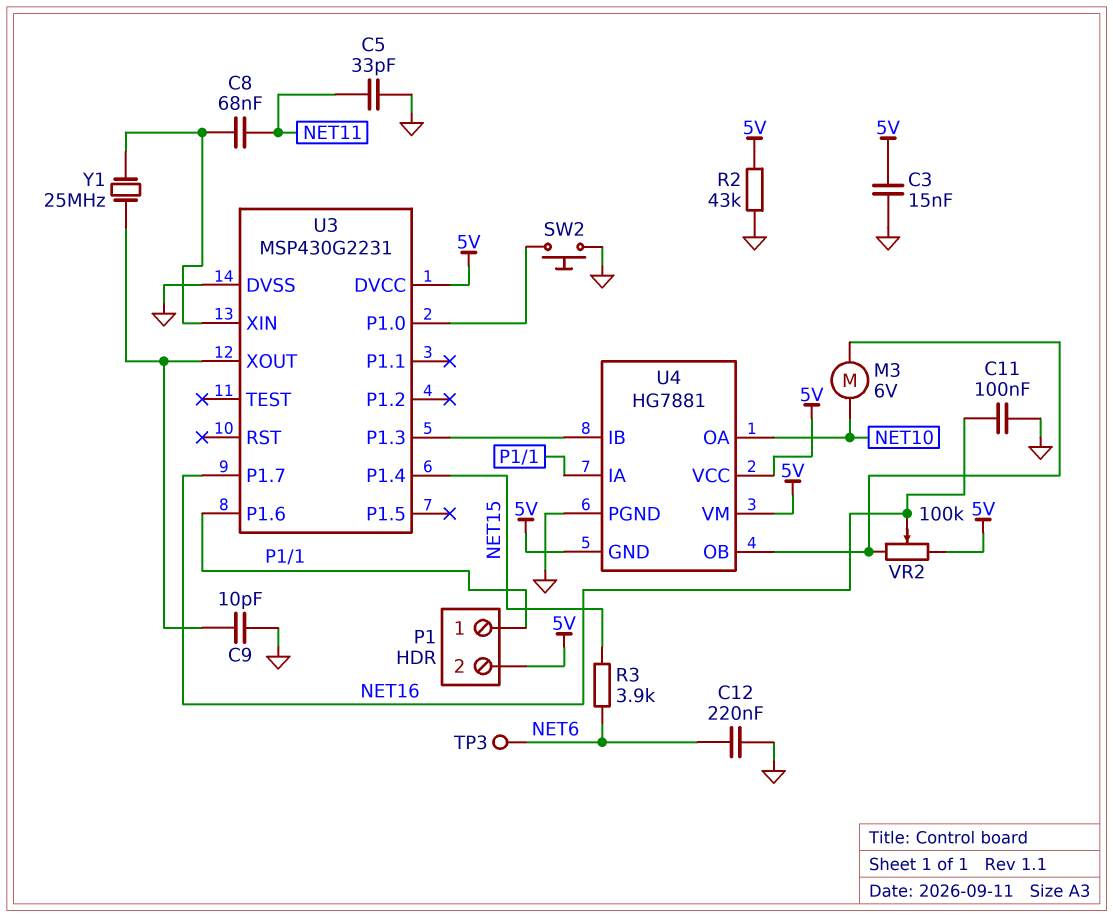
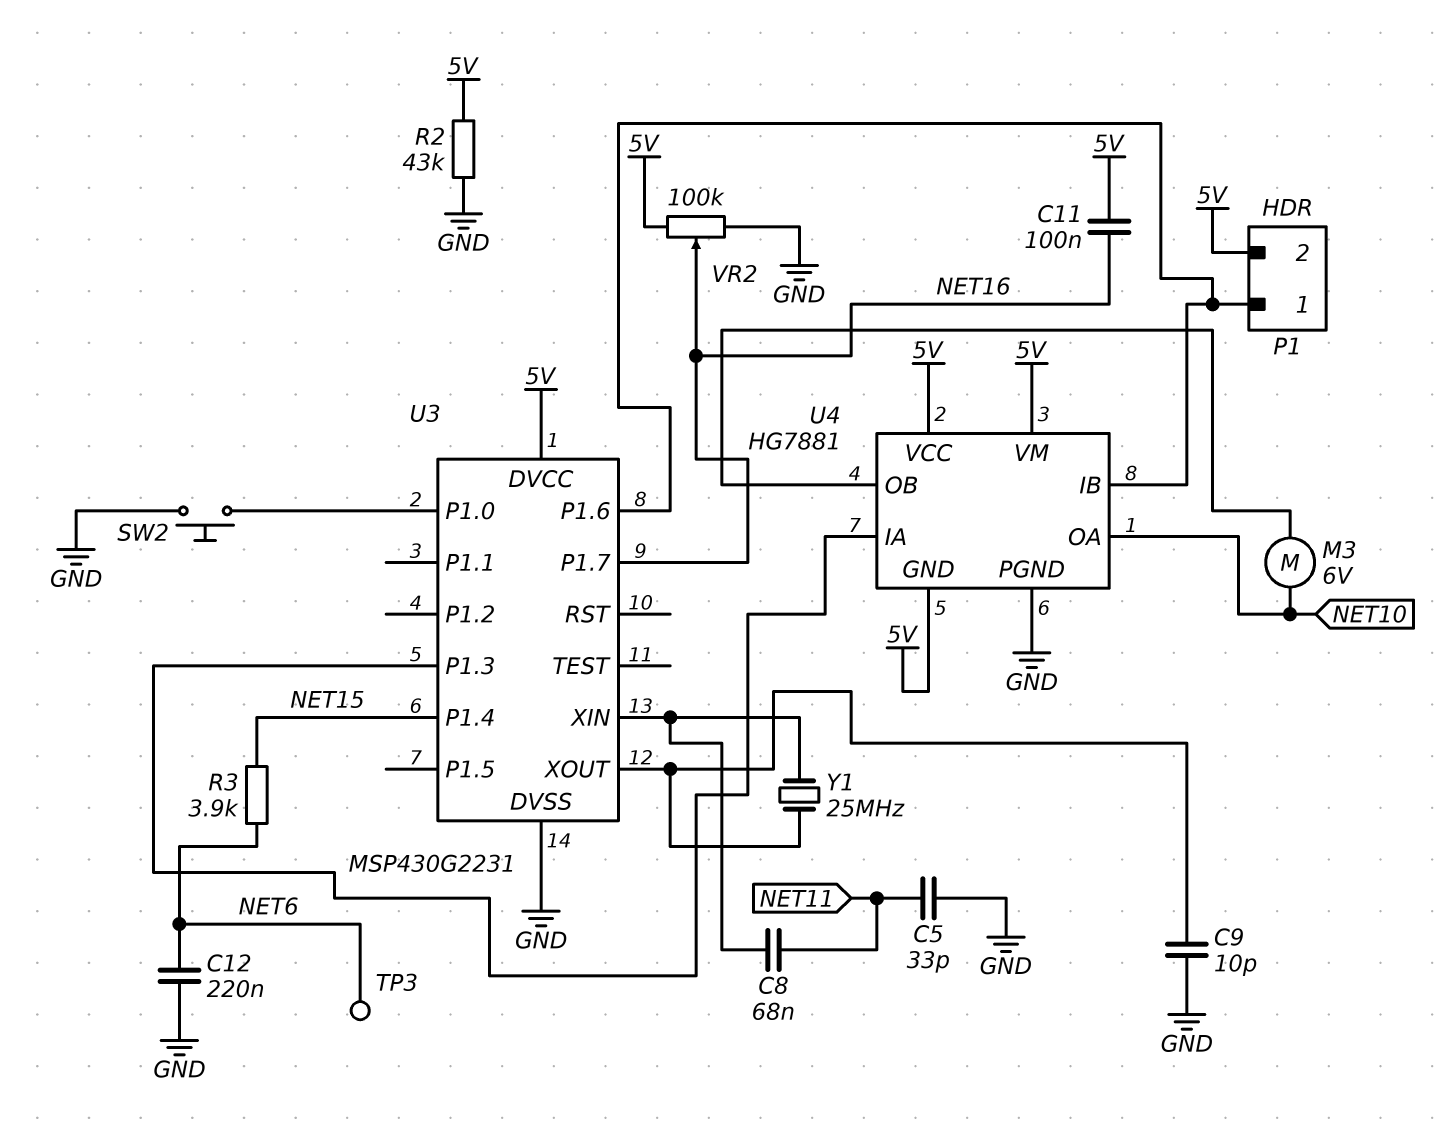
C3: 15nF (5V, GND) -> none
C11: 100nF (GND, NET16) -> 100nF (5V, NET16)
U4 pin IA: P1/1 -> U3/P1.3
U4 pin IB: U3/P1.3 -> P1/1
VR2: 100k (5V, U4/OB, wiper NET16) -> 100k (5V, GND, wiper NET16)

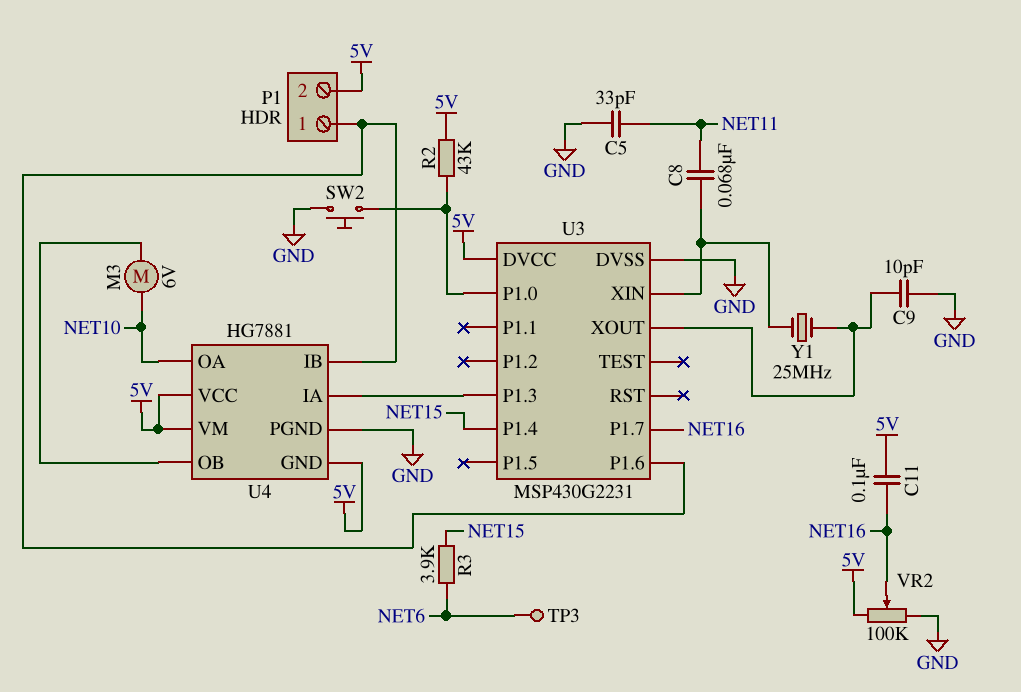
C12: 220nF (GND, NET6) -> none
R2: 43k (5V, GND) -> 43k (5V, U3/P1.0)

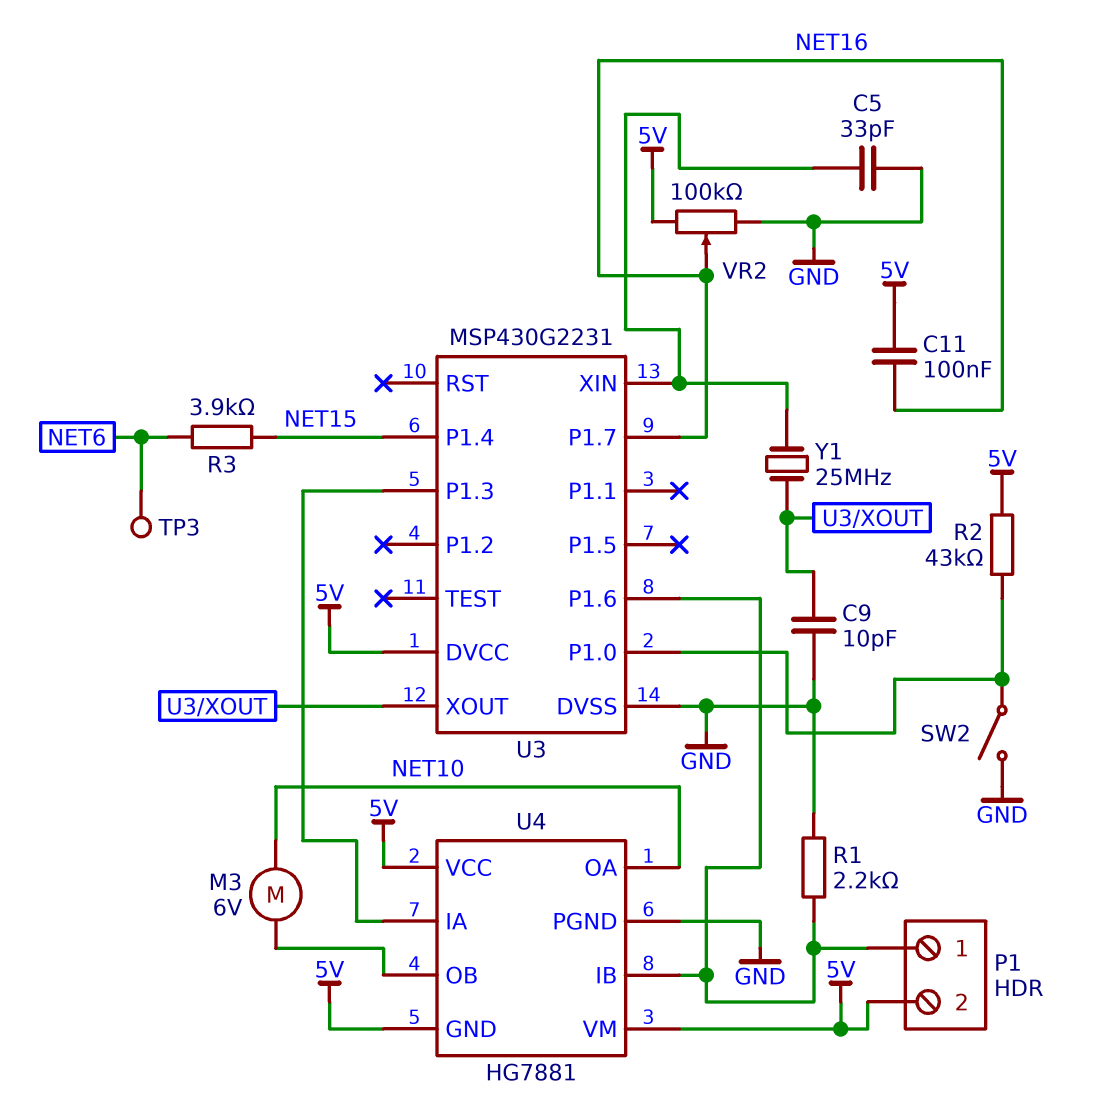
C5: 33pF (GND, NET11) -> 33pF (GND, U3/XIN)
C8: 68nF (NET11, U3/XIN) -> none
R1: none -> 2.2k (GND, P1/1)
SW2: button (GND, U3/P1.0) -> switch (GND, U3/P1.0)

